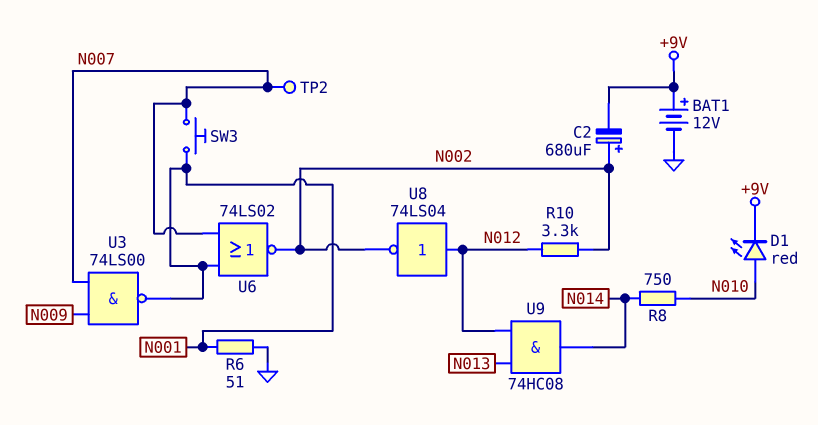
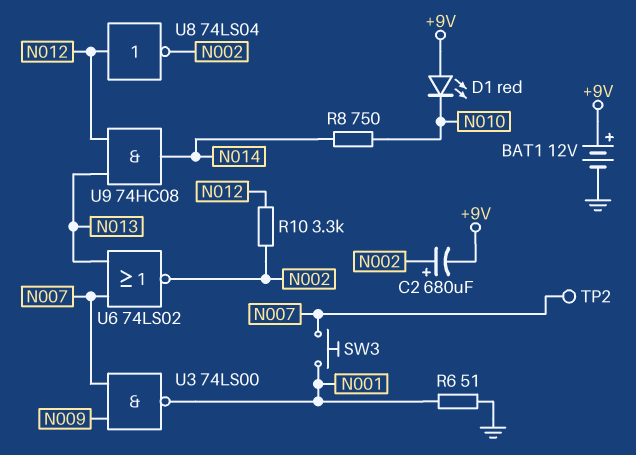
D1: LED red (A N010, K +9V) -> LED red (A +9V, K N010)
U6: NOR 74LS02 (in N001, in N007, out N002) -> NOR 74LS02 (in N007, in N013, out N002)

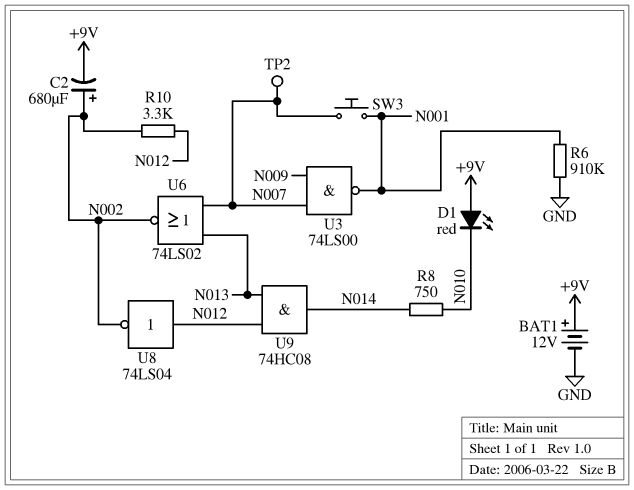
R6: 51 (GND, N001) -> 910k (GND, N001)

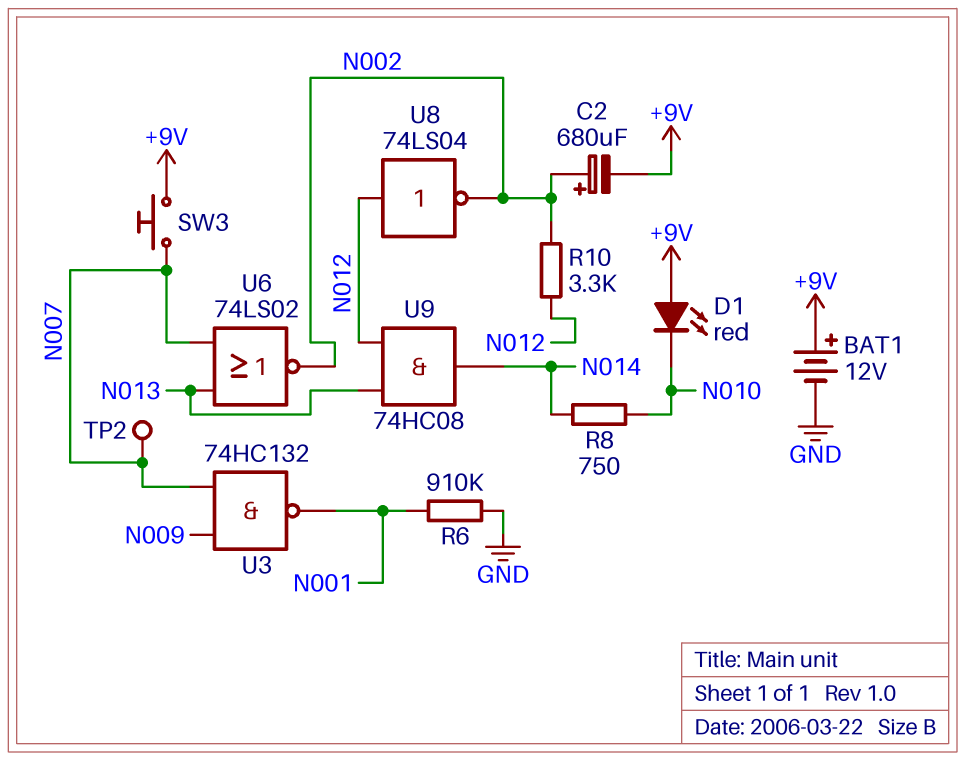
SW3: button (N001, N007) -> button (+9V, N007)
U3: NAND 74LS00 (in N007, in N009, out N001) -> NAND 74HC132 (in N007, in N009, out N001)

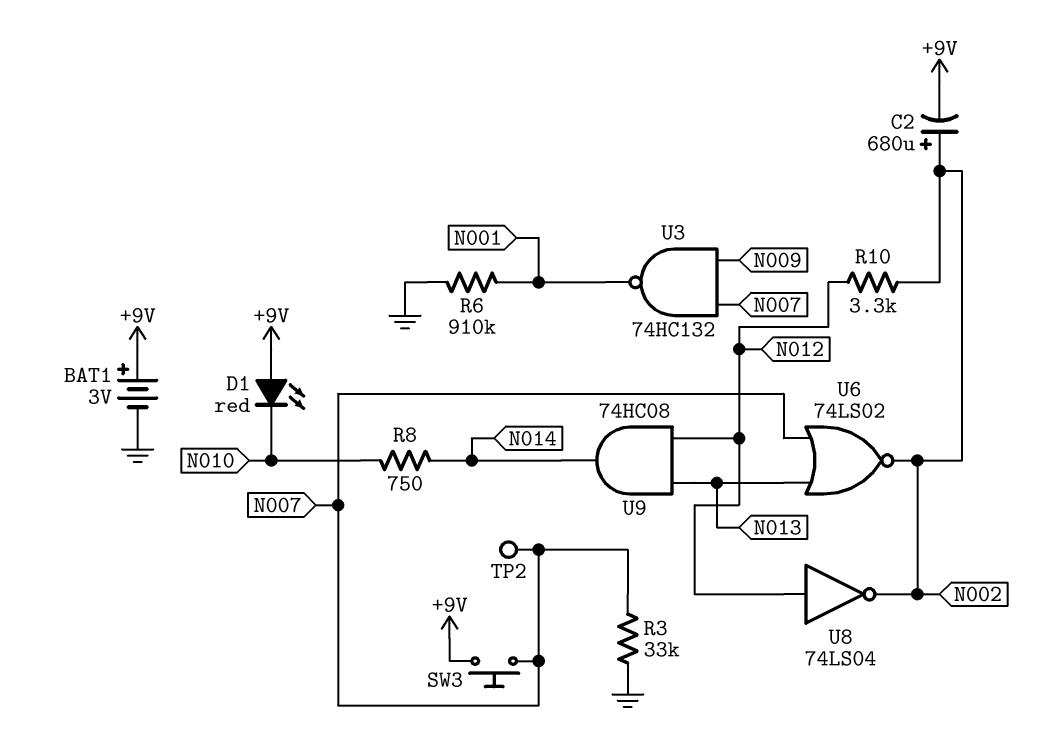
BAT1: 12V (plus +9V, minus GND) -> 3V (plus +9V, minus GND)
R3: none -> 33k (GND, N007)

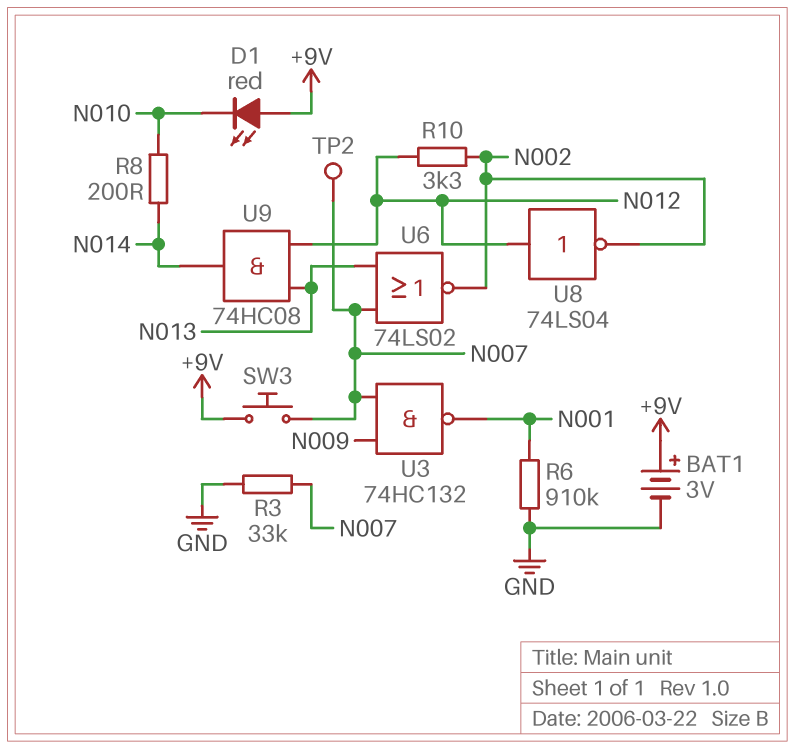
C2: 680uF (plus N002, minus +9V) -> none
R8: 750 (N010, N014) -> 200 (N010, N014)

